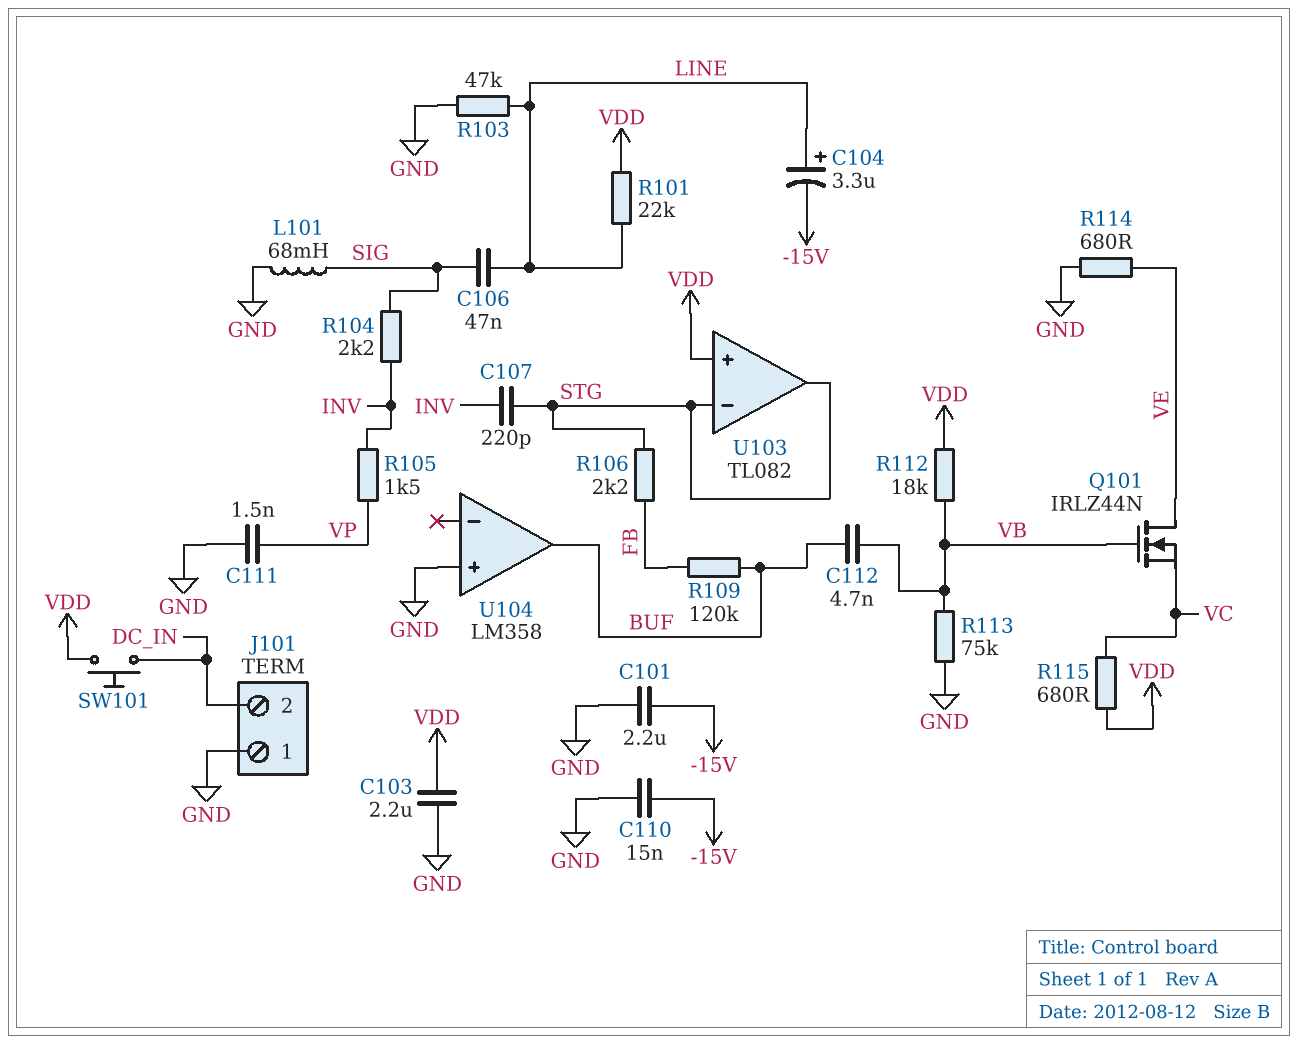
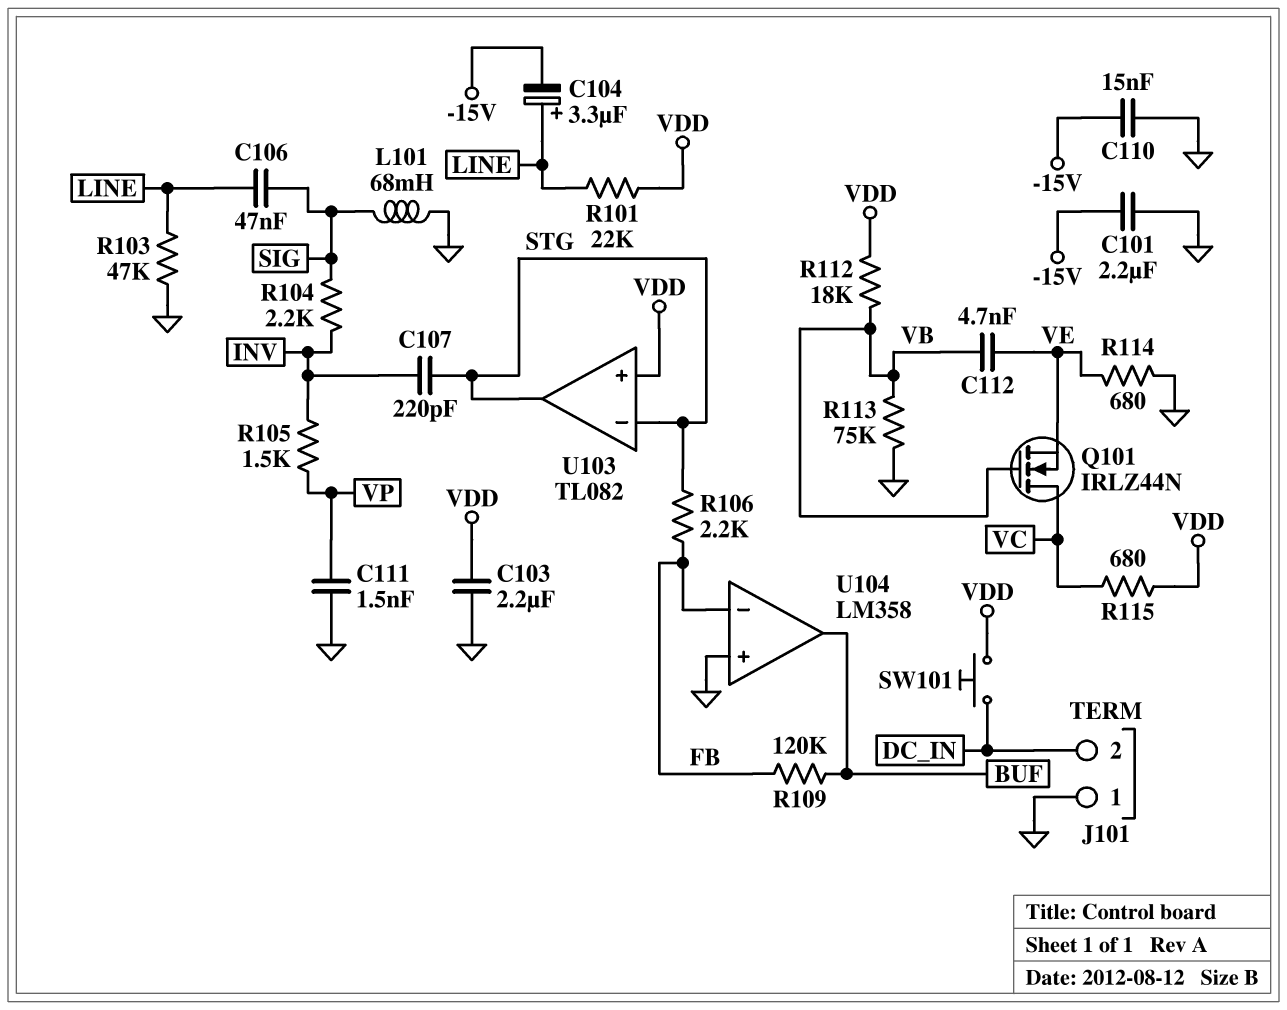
C112: 4.7nF (BUF, VB) -> 4.7nF (VB, VE)
Q101: NMOS IRLZ44N (G VB, D VE, S VC) -> NMOS IRLZ44N (G VB, D VC, S VE)
U104 pin in-: none -> FB

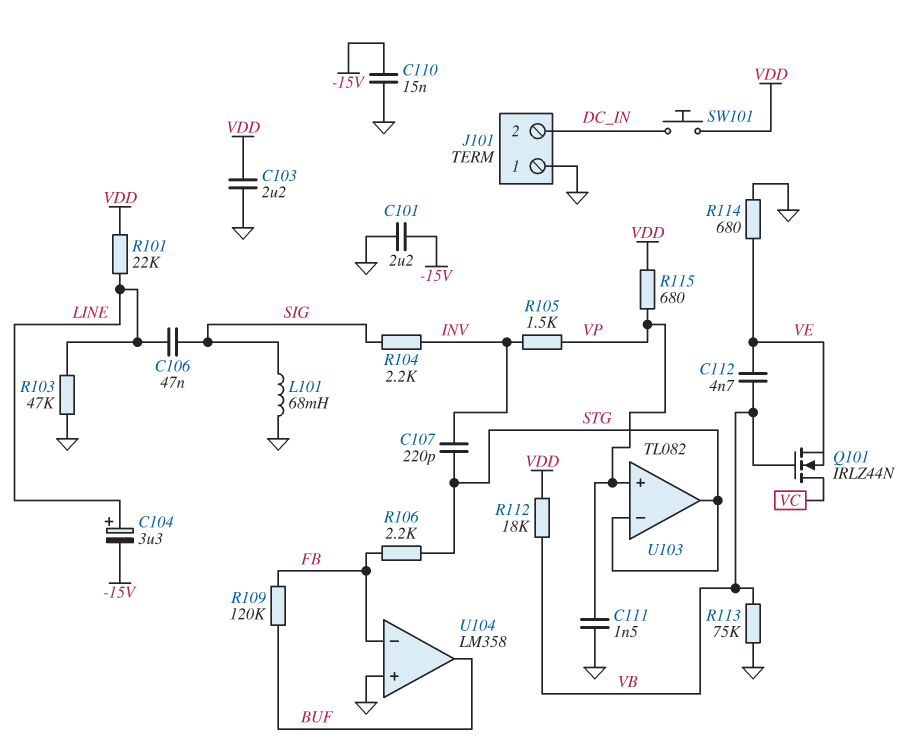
R115: 680 (VC, VDD) -> 680 (VDD, VP)
U103 pin in+: VDD -> VP

